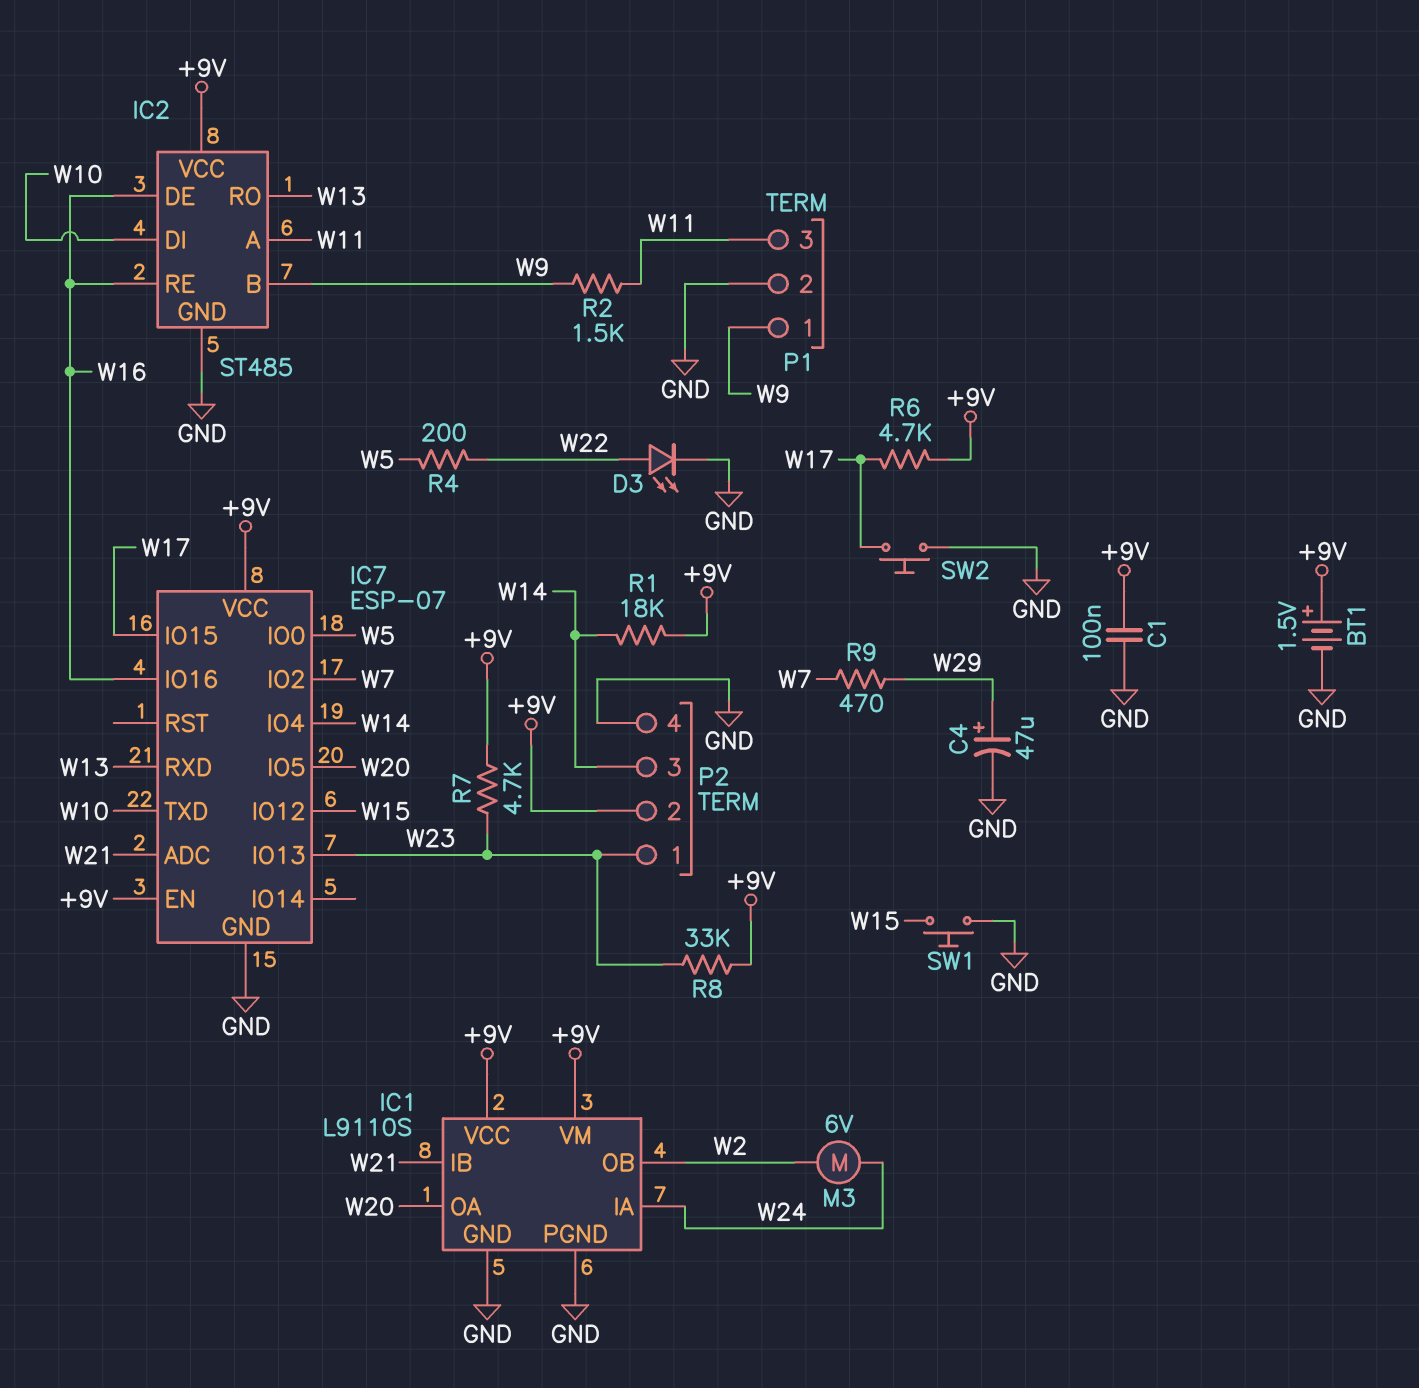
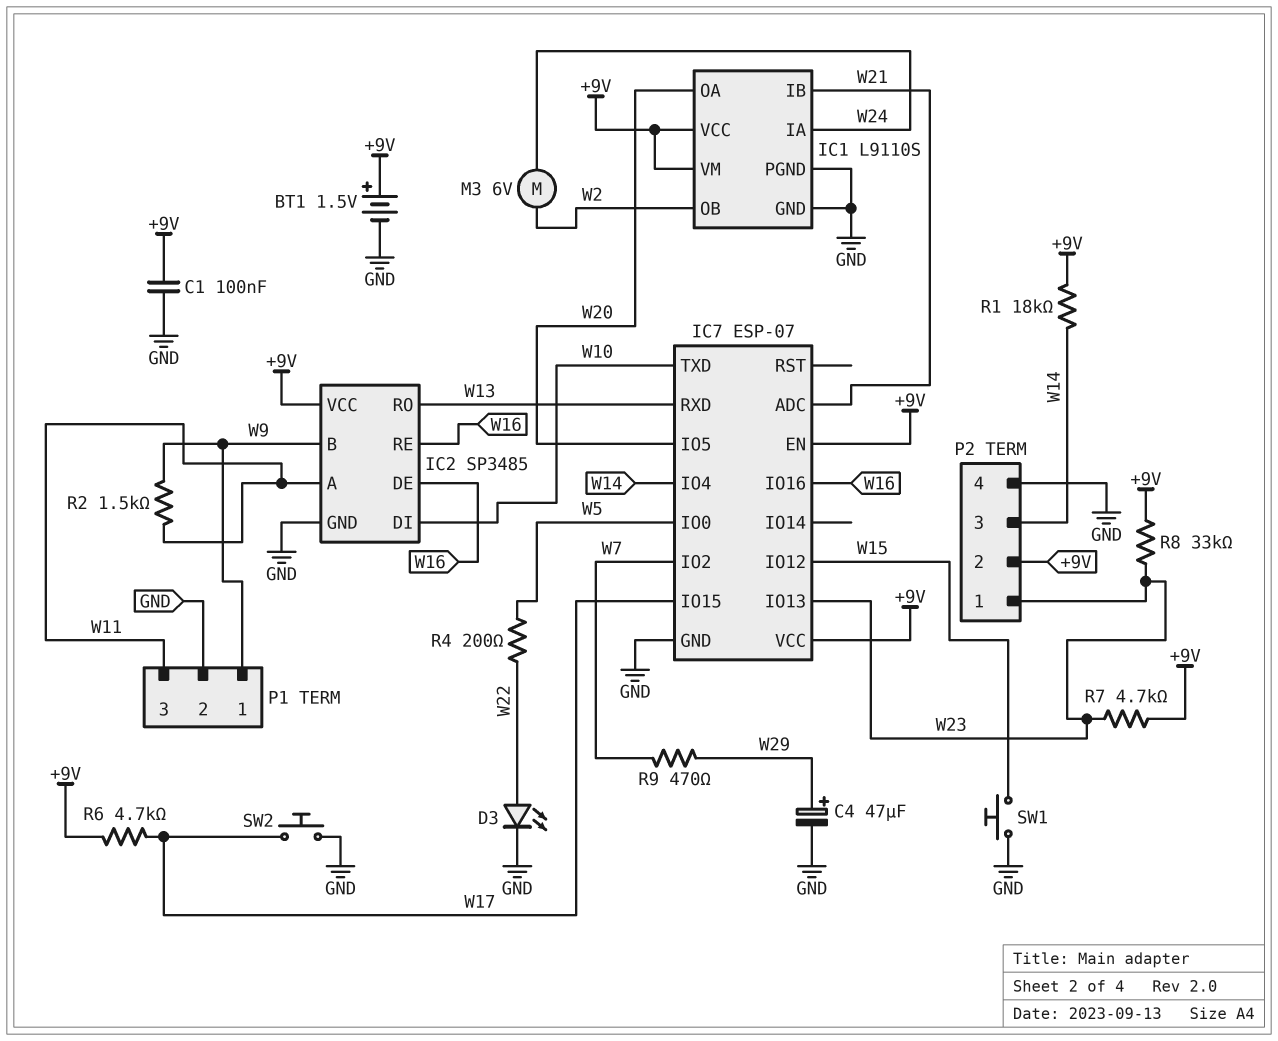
IC2: ST485 -> SP3485

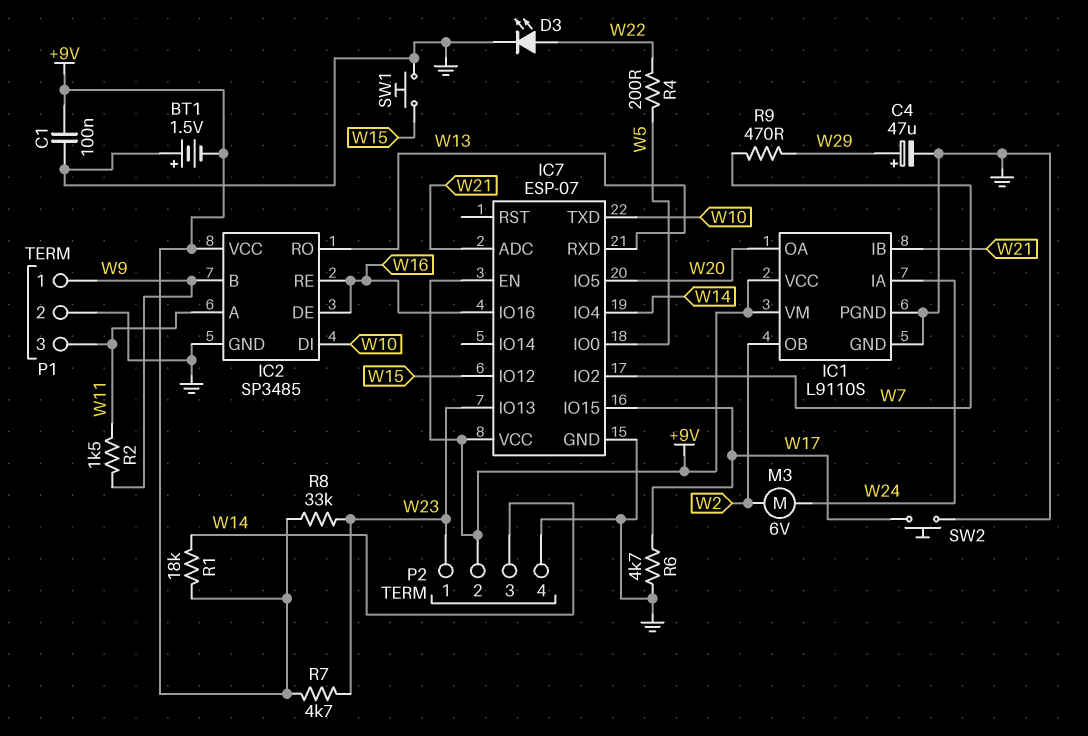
BT1: 1.5V (plus +9V, minus GND) -> 1.5V (plus GND, minus +9V)
R6: 4.7k (+9V, W17) -> 4.7k (GND, W17)

